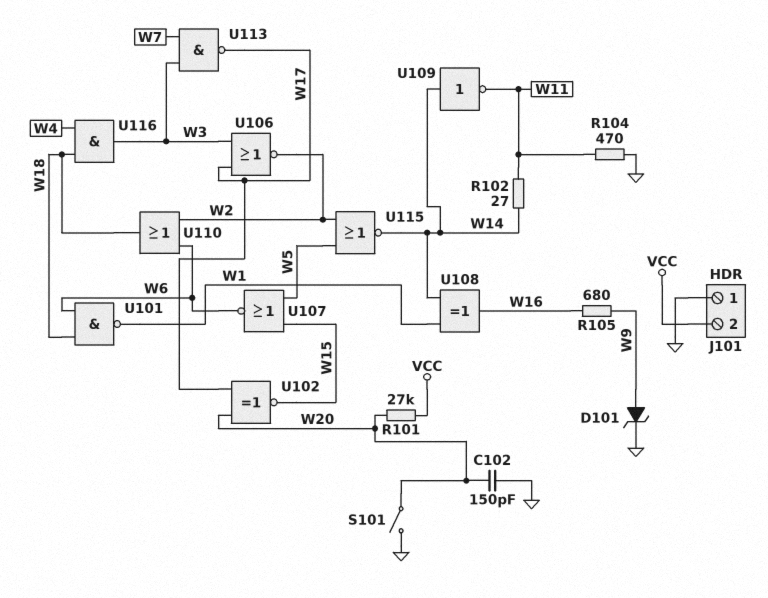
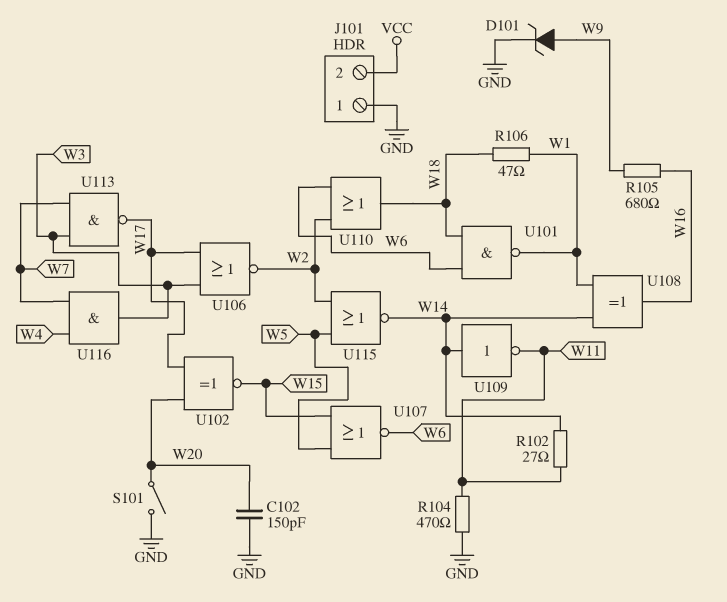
R101: 27k (VCC, W20) -> none
R106: none -> 47 (W1, W18)
U116: AND (in W4, in W18, out W3) -> AND (in W4, in W7, out W3)

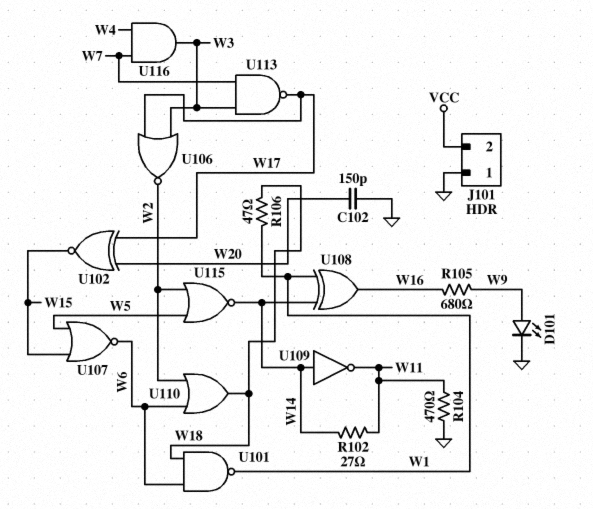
D101: zener (A W9, K GND) -> LED (A W9, K GND)
S101: switch (GND, W20) -> none

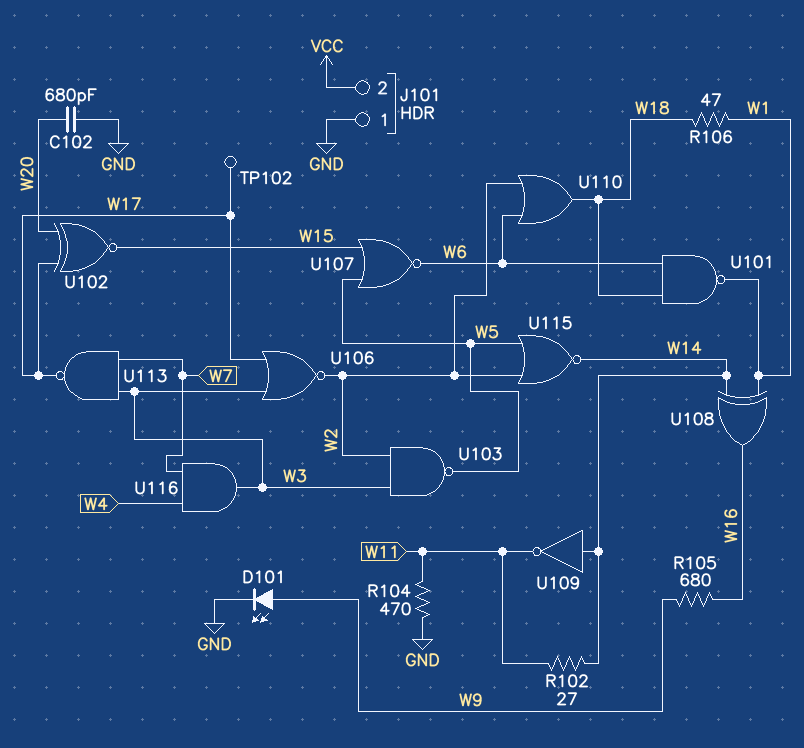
C102: 150pF (GND, W20) -> 680pF (GND, W20)
TP102: none -> test point (W17)
U103: none -> NAND (in W2, in W3, out W5)

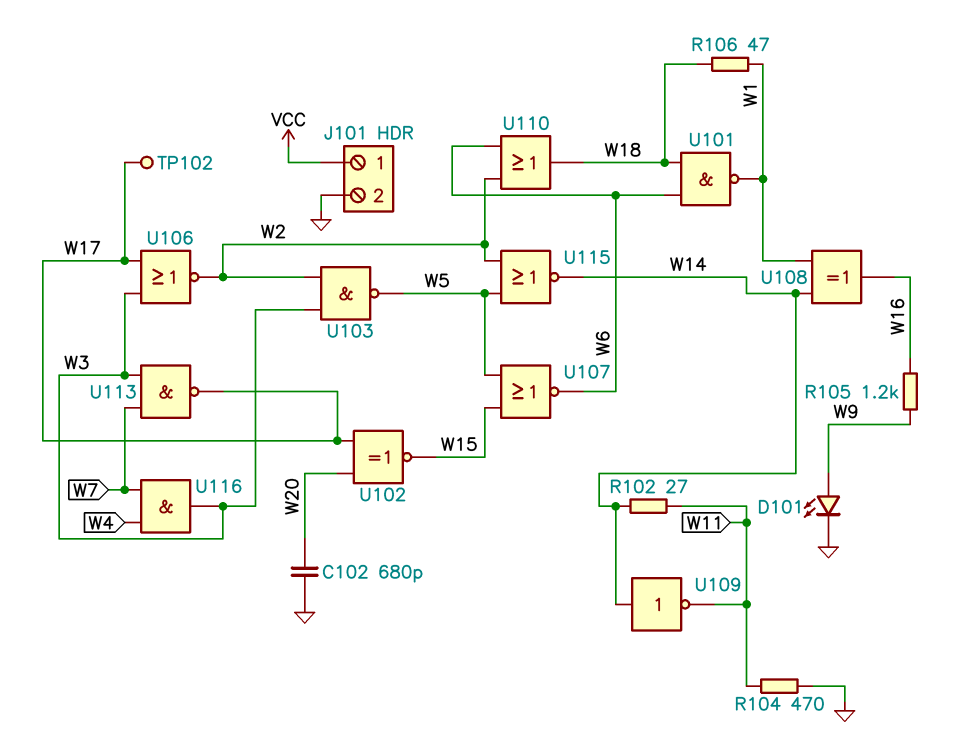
J101 pin 1: GND -> VCC
J101 pin 2: VCC -> GND
R105: 680 (W9, W16) -> 1.2k (W9, W16)

